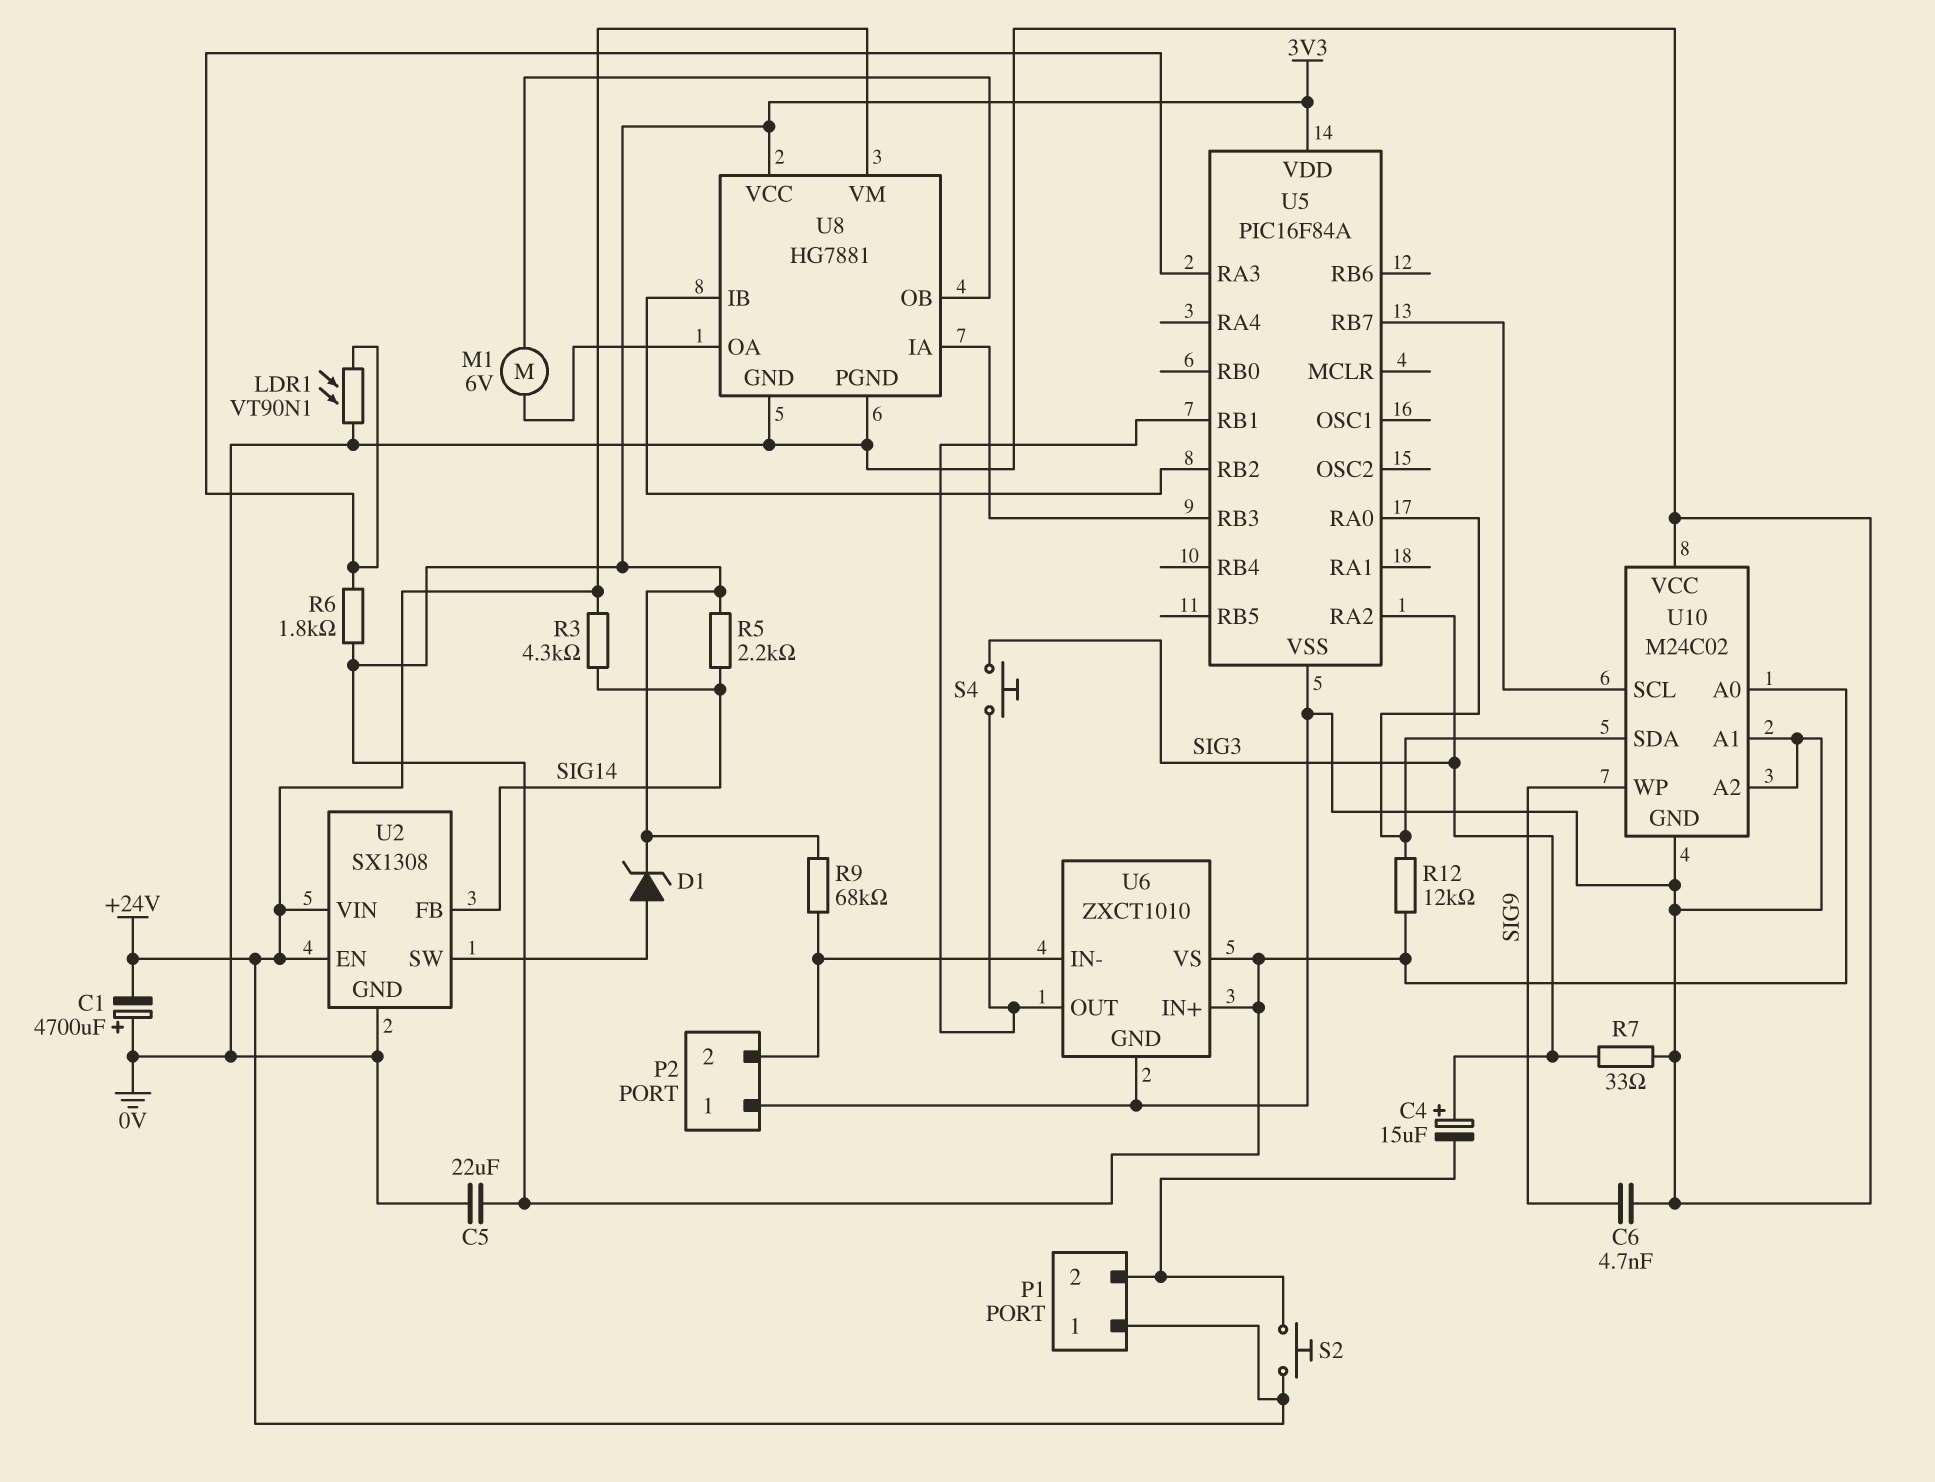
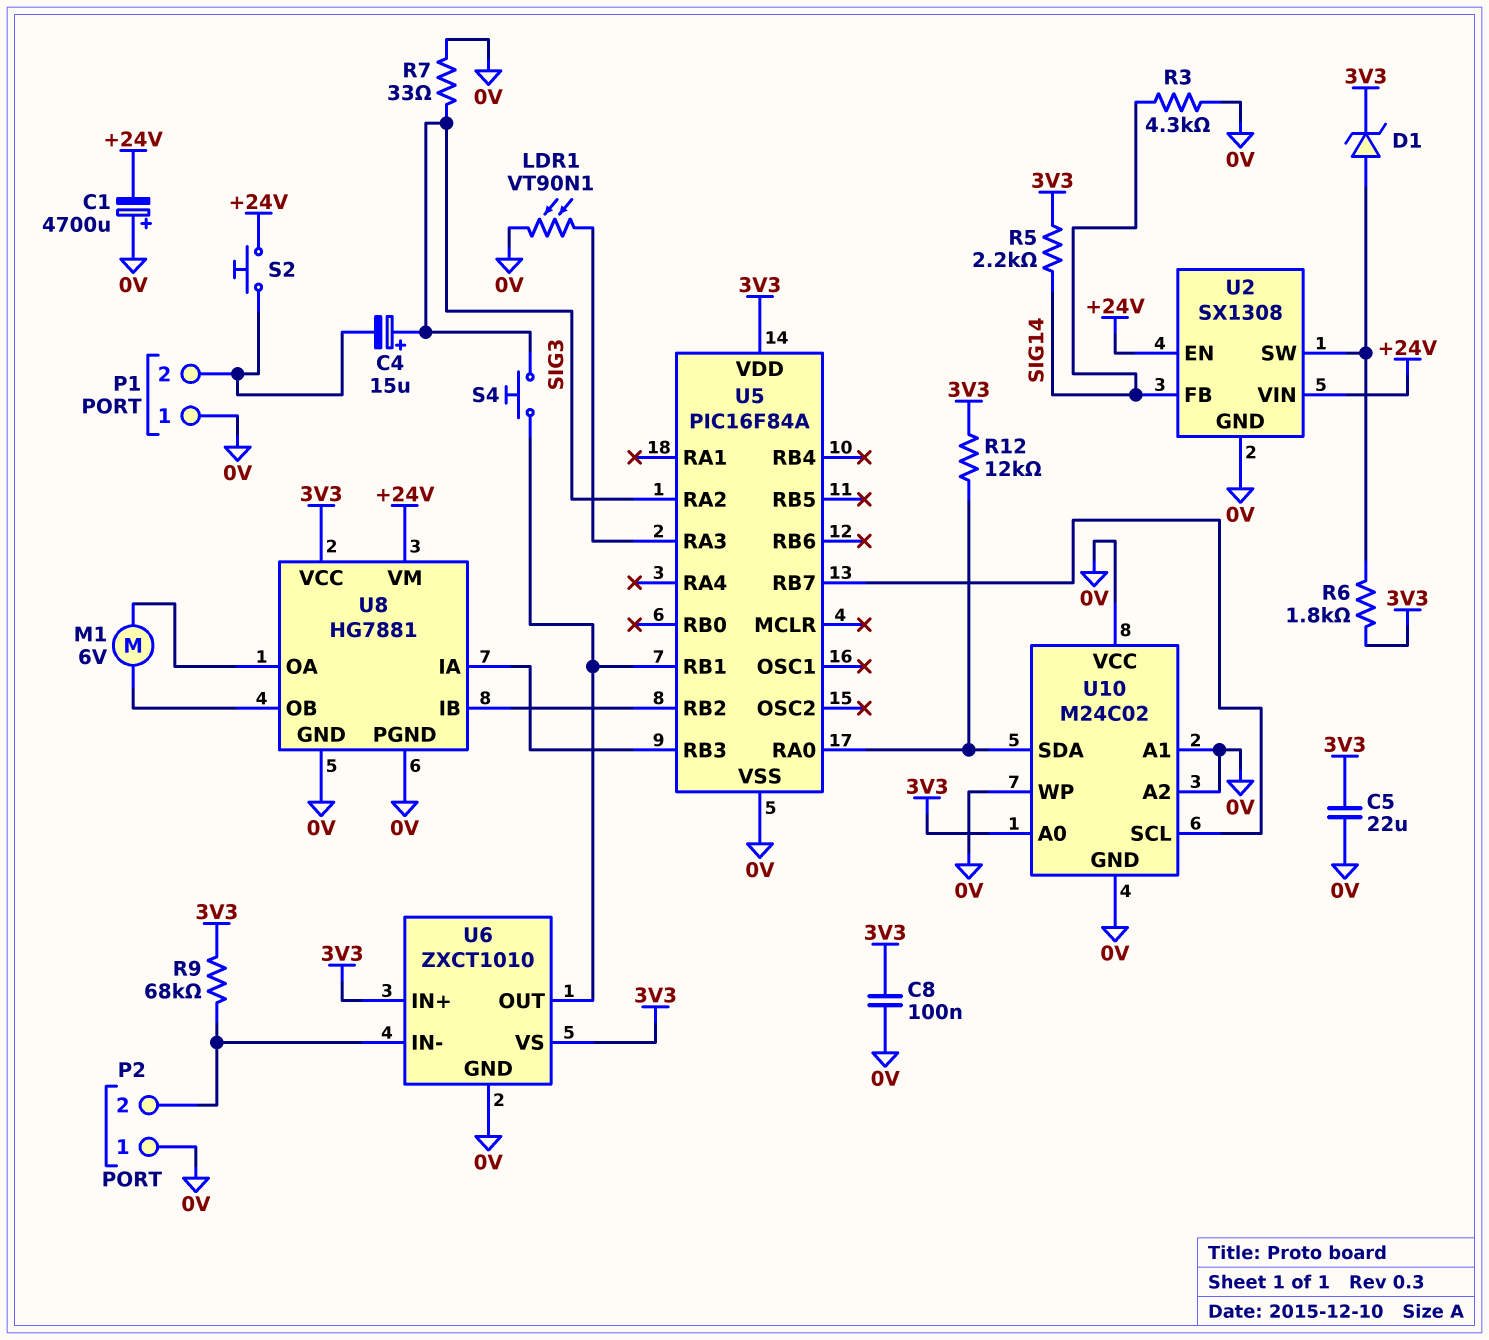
C6: 4.7nF (0V, SIG9) -> none
C8: none -> 100nF (0V, 3V3)
P1 pin 1: +24V -> 0V
R3: 4.3k (+24V, SIG14) -> 4.3k (0V, SIG14)
R6: 1.8k (3V3, U5/RA3) -> 1.8k (3V3, U2/SW)
U10 pin WP: SIG9 -> 0V

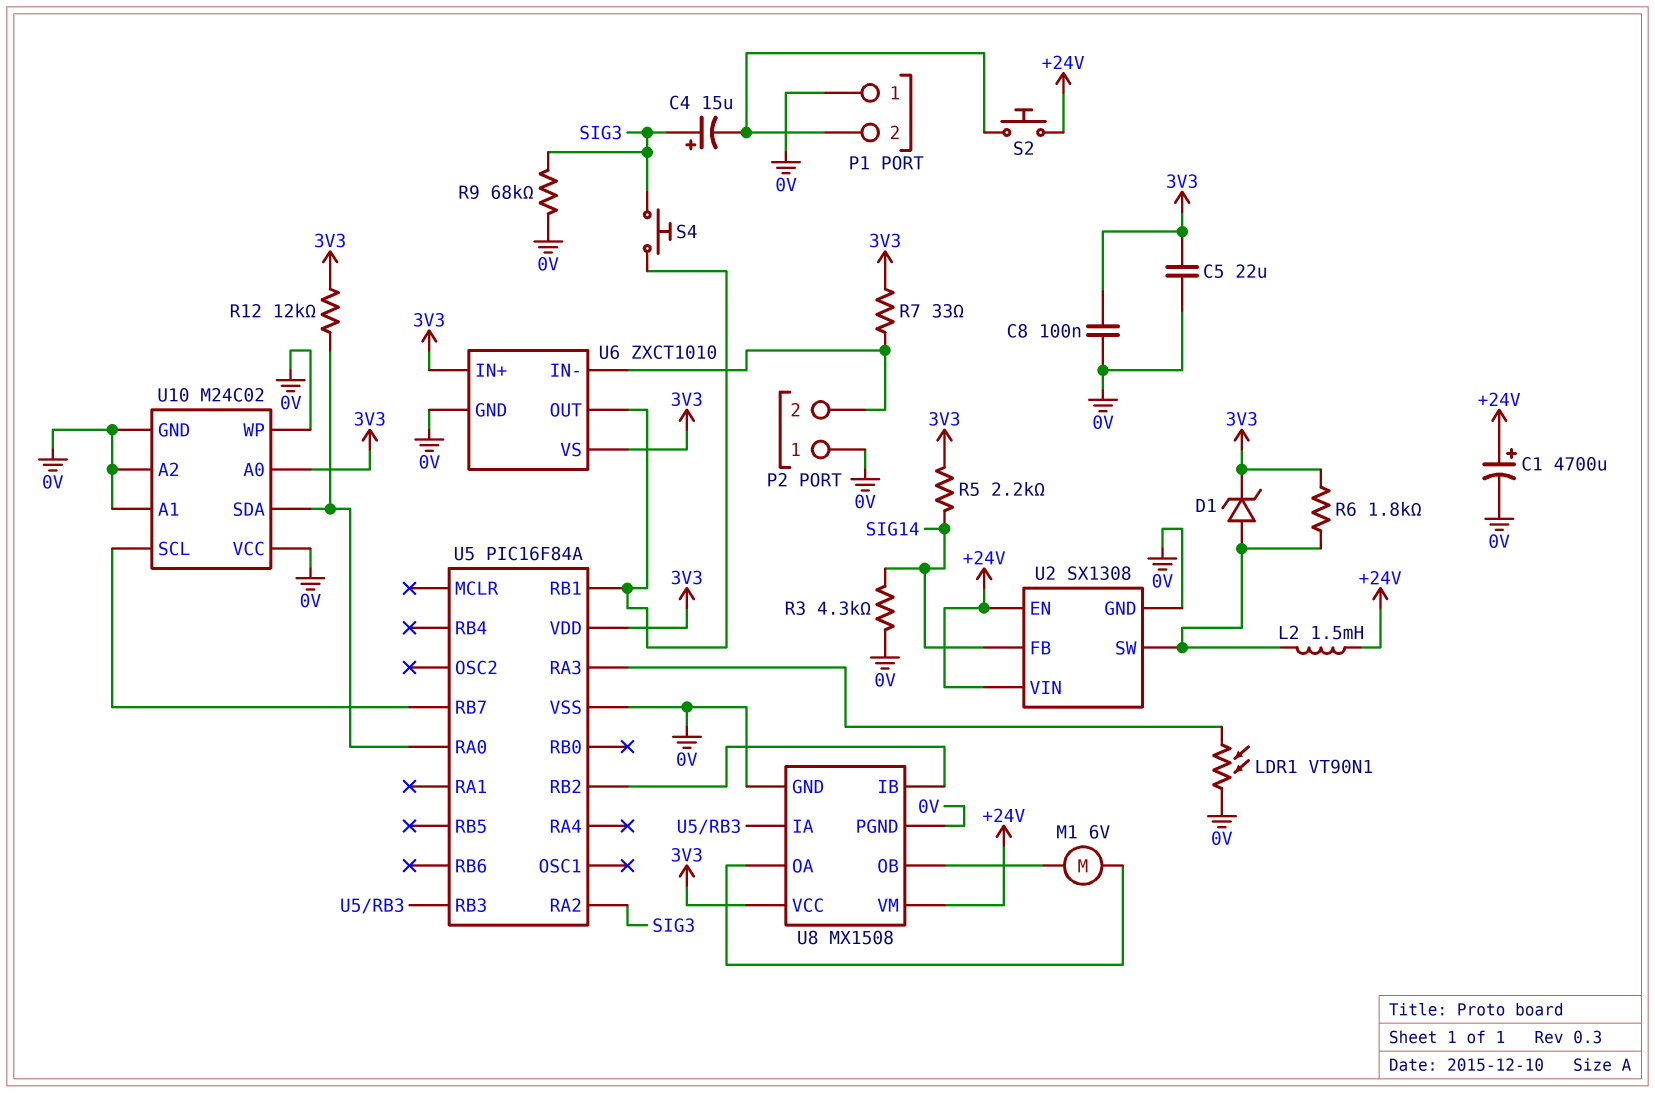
C1: 4700uF (plus 0V, minus +24V) -> 4700uF (plus +24V, minus 0V)
L2: none -> 1.5mH (+24V, U2/SW)
R7: 33 (0V, SIG3) -> 33 (3V3, P2/2)
R9: 68k (3V3, P2/2) -> 68k (0V, SIG3)
U8: HG7881 -> MX1508

